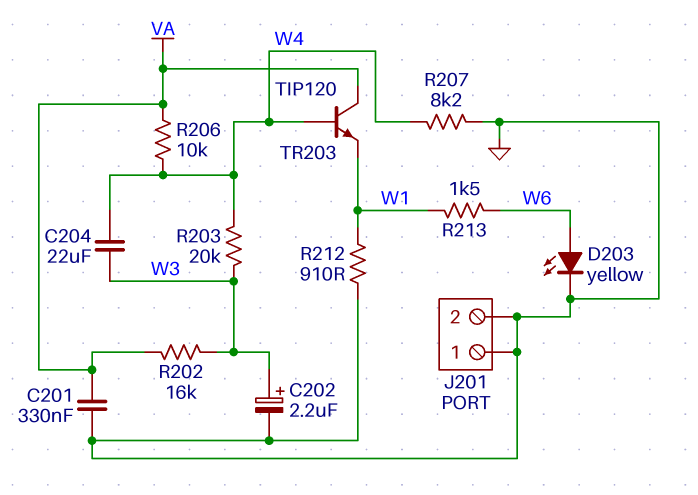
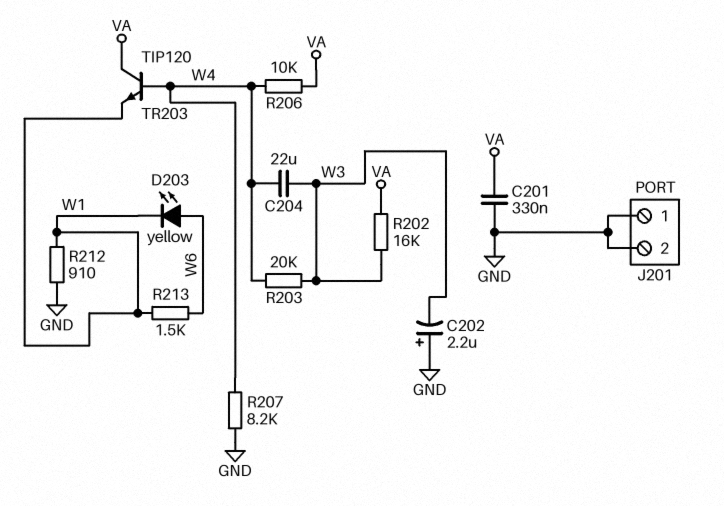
C202: 2.2uF (plus W3, minus GND) -> 2.2uF (plus GND, minus W3)
D203: LED yellow (A W6, K GND) -> LED yellow (A W6, K W1)

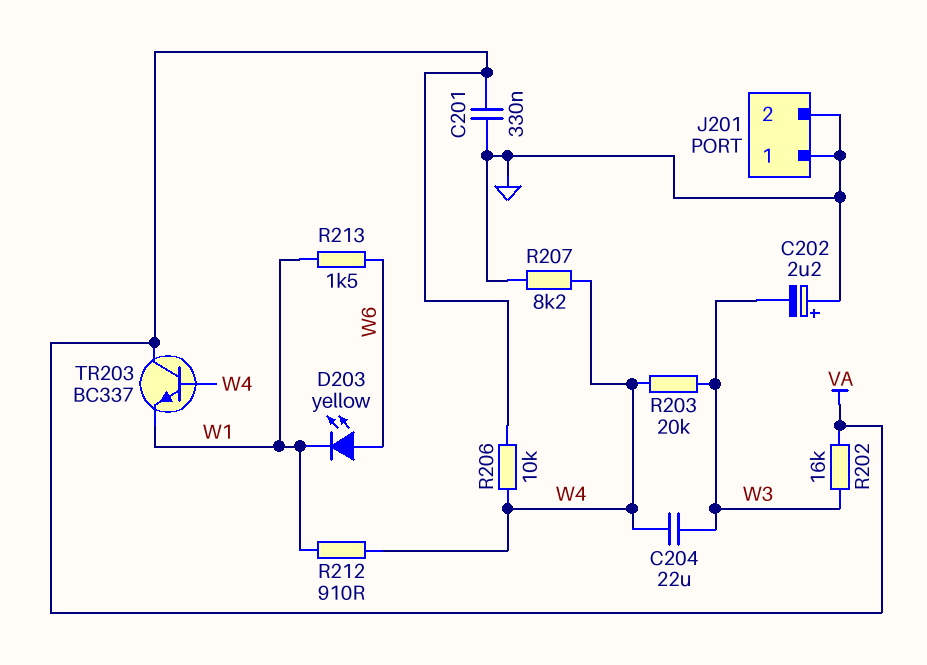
R212: 910 (GND, W1) -> 910 (W1, W4)
TR203: NPN TIP120 (B W4, C VA, E W1) -> NPN BC337 (B W4, C VA, E W1)

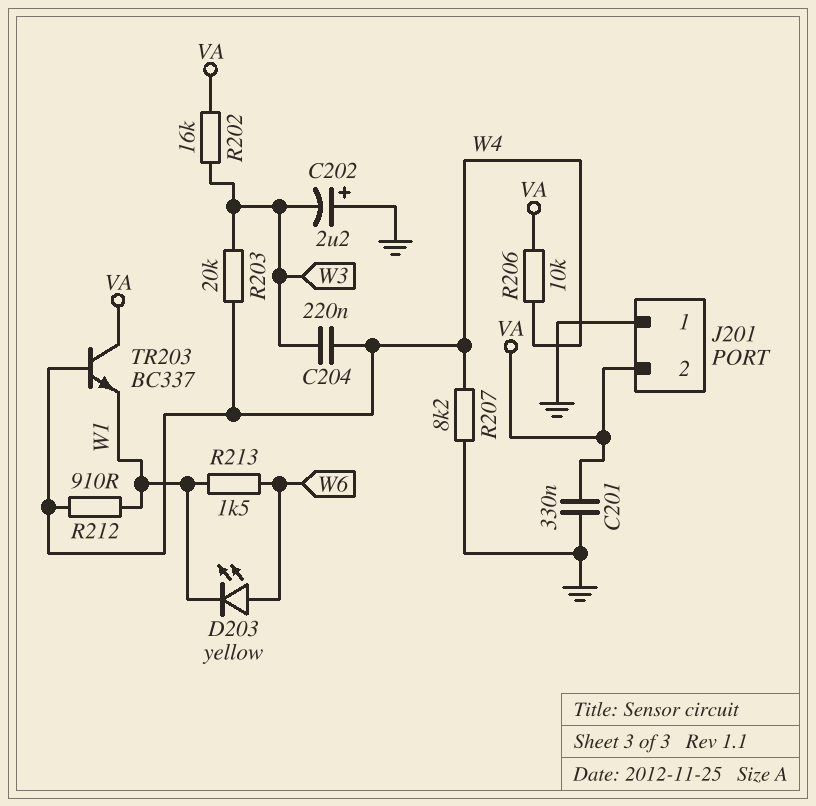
C204: 22uF (W3, W4) -> 220nF (W3, W4)
J201 pin 2: GND -> VA

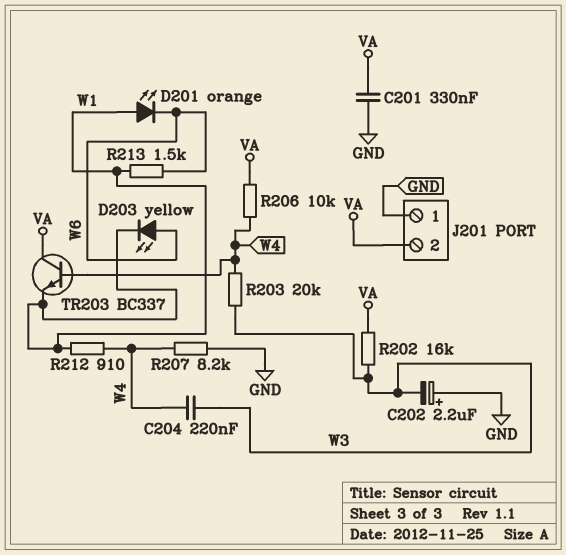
D201: none -> LED orange (A W1, K W6)

